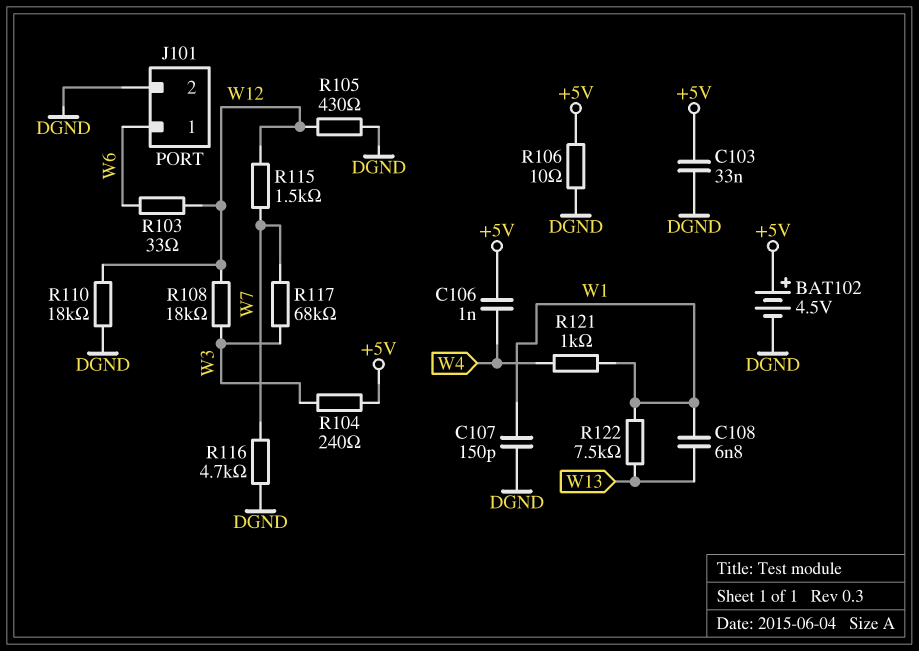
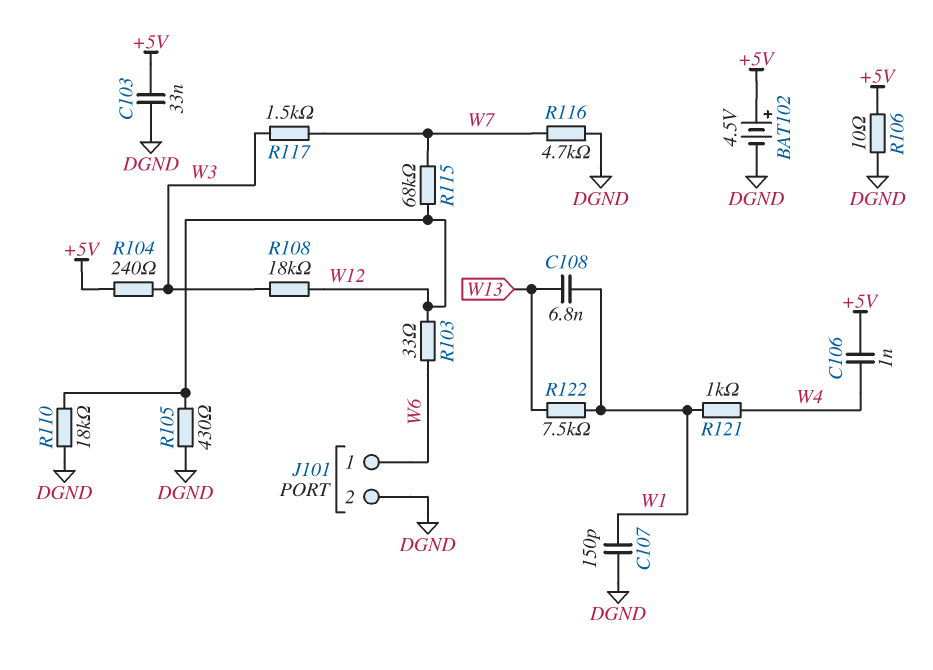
R115: 1.5k (W7, W12) -> 68k (W7, W12)
R117: 68k (W3, W7) -> 1.5k (W3, W7)

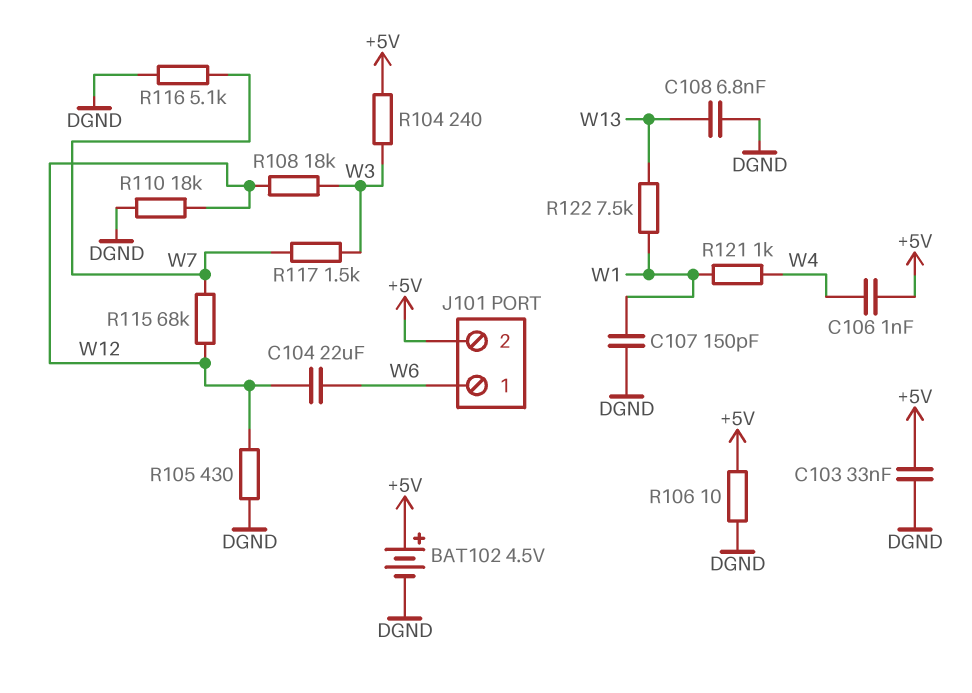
C104: none -> 22uF (W6, W12)
C108: 6.8nF (W1, W13) -> 6.8nF (DGND, W13)
J101 pin 2: DGND -> +5V
R103: 33 (W6, W12) -> none
R116: 4.7k (DGND, W7) -> 5.1k (DGND, W7)

